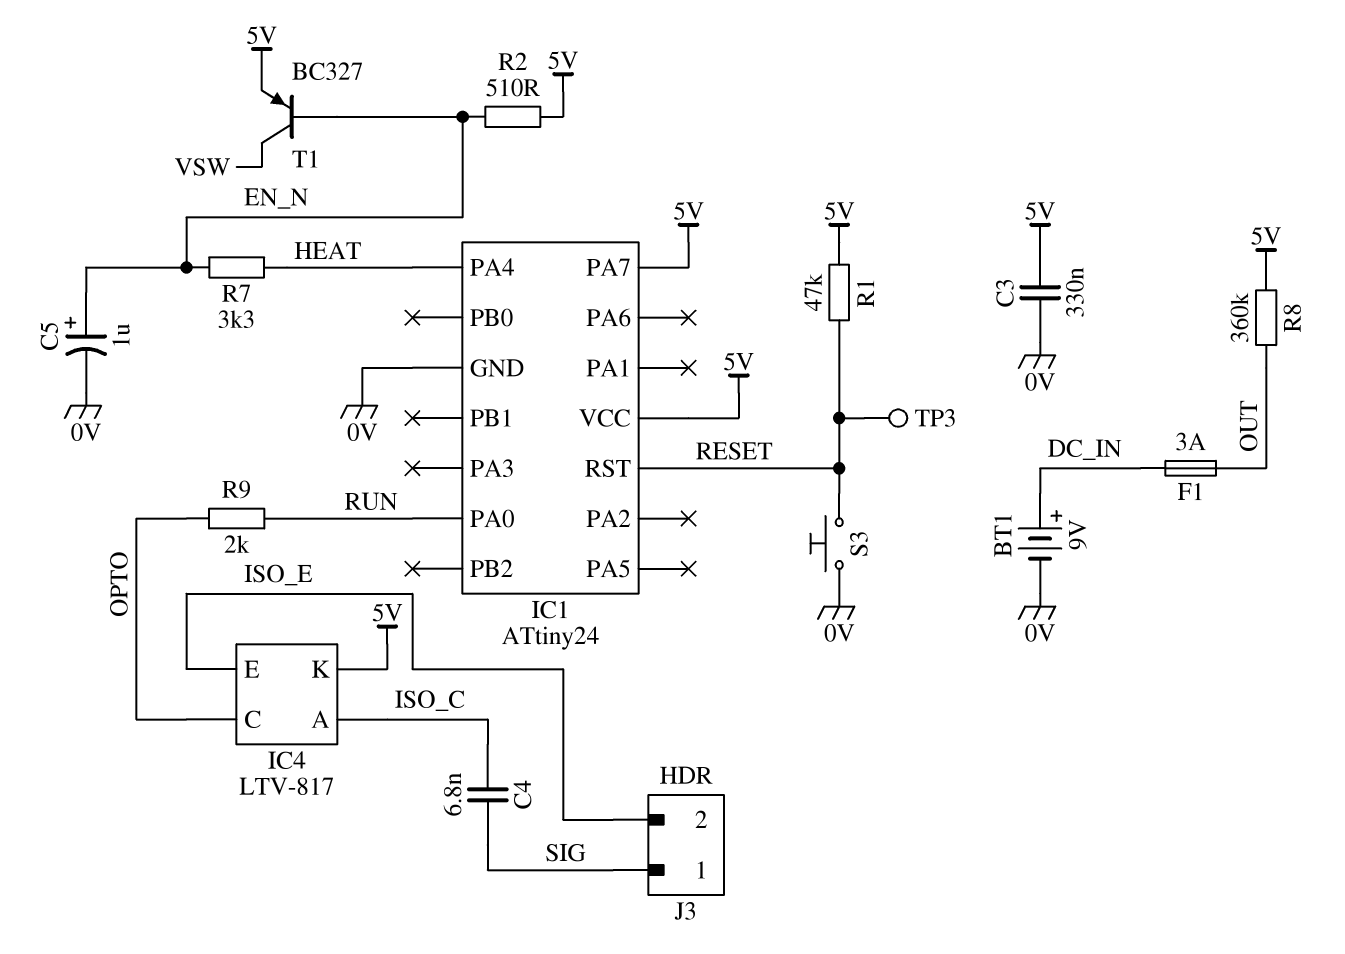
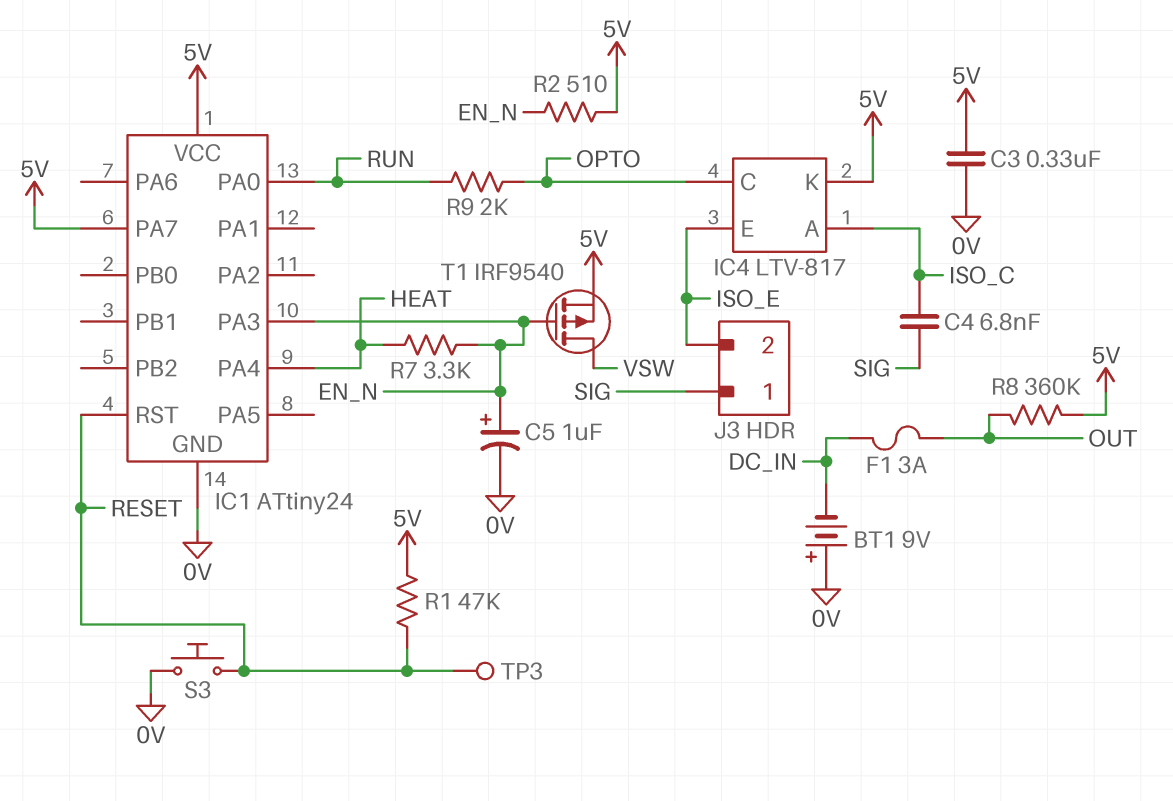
BT1: 9V (plus DC_IN, minus 0V) -> 9V (plus 0V, minus DC_IN)
IC1 pin PA3: none -> EN_N
T1: PNP BC327 (B EN_N, C VSW, E 5V) -> PMOS IRF9540 (G EN_N, D VSW, S 5V)

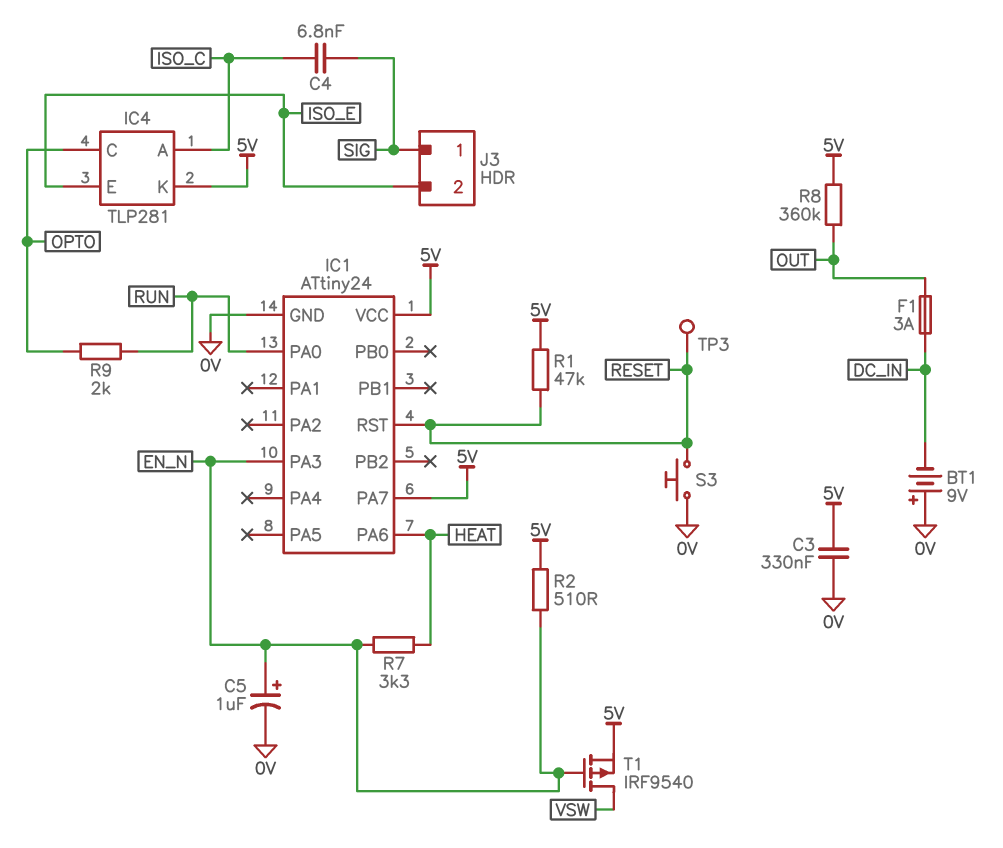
IC1 pin PA4: HEAT -> none
IC1 pin PA6: none -> HEAT
IC4: LTV-817 -> TLP281

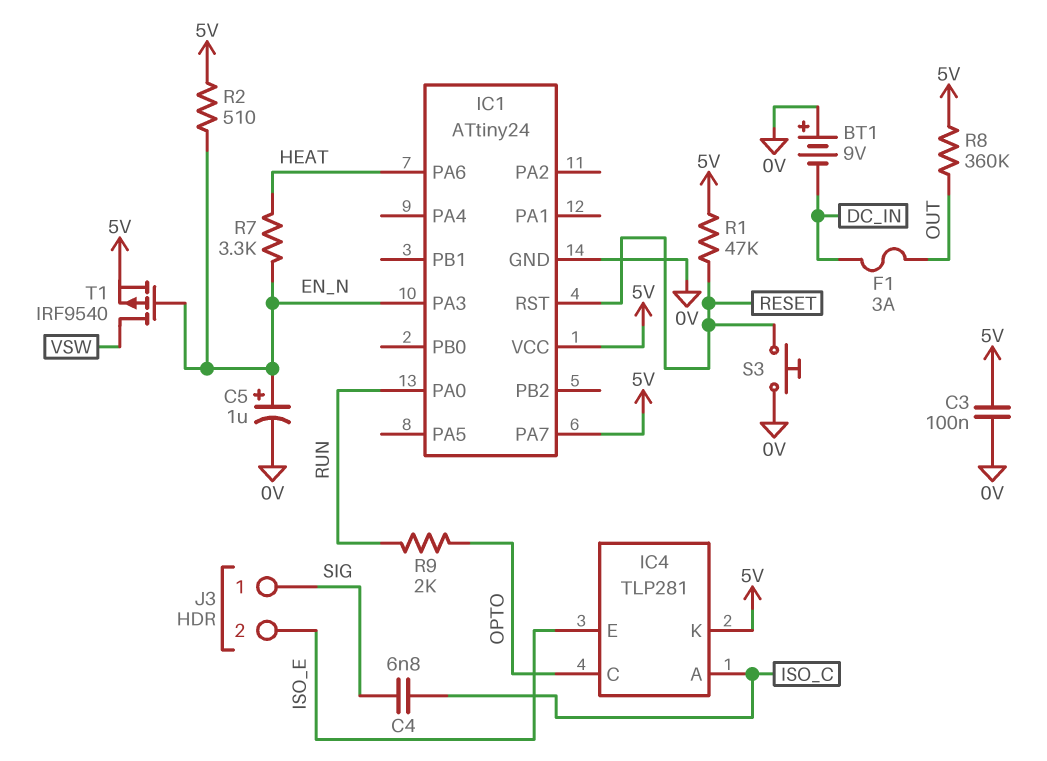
C3: 330nF (0V, 5V) -> 100nF (0V, 5V)
TP3: test point (RESET) -> none

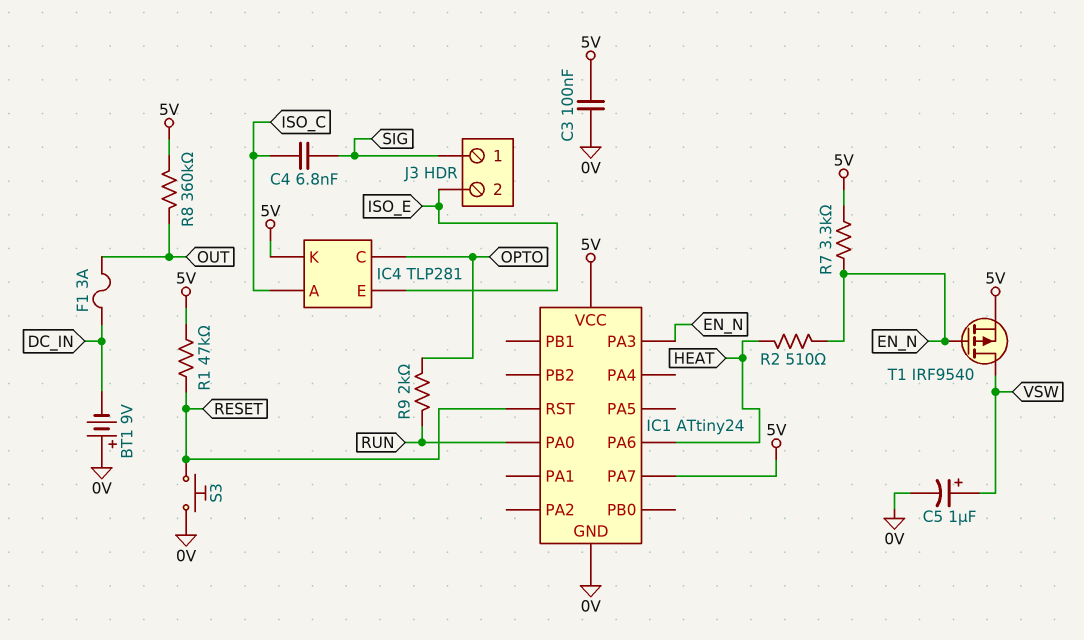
C5: 1uF (plus EN_N, minus 0V) -> 1uF (plus VSW, minus 0V)
R2: 510 (5V, EN_N) -> 510 (EN_N, HEAT)
R7: 3.3k (EN_N, HEAT) -> 3.3k (5V, EN_N)

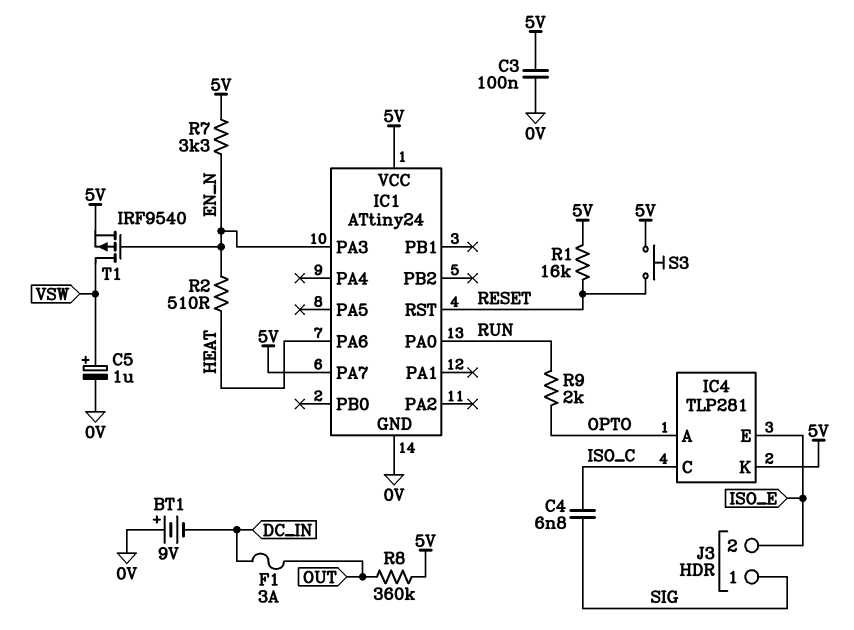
IC4 pin A: ISO_C -> OPTO
IC4 pin C: OPTO -> ISO_C
R1: 47k (5V, RESET) -> 16k (5V, RESET)
S3: button (0V, RESET) -> button (5V, RESET)

